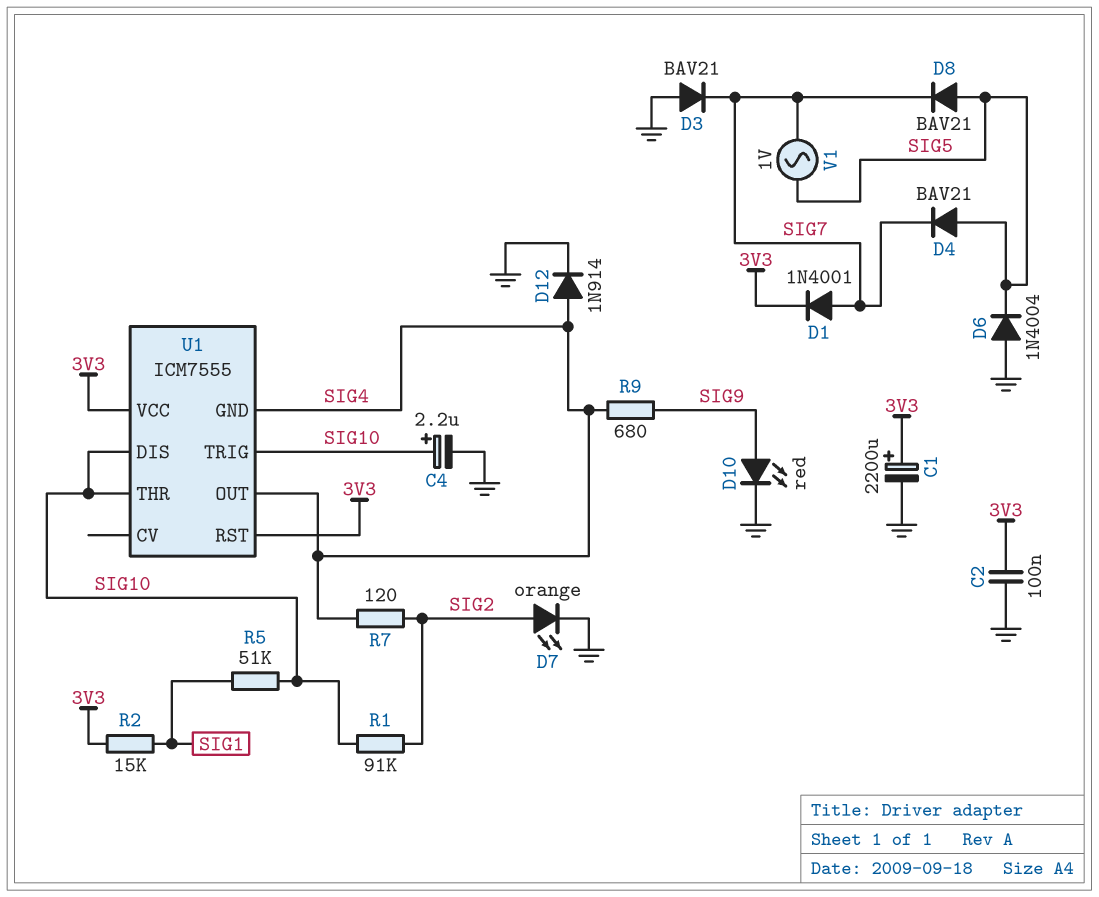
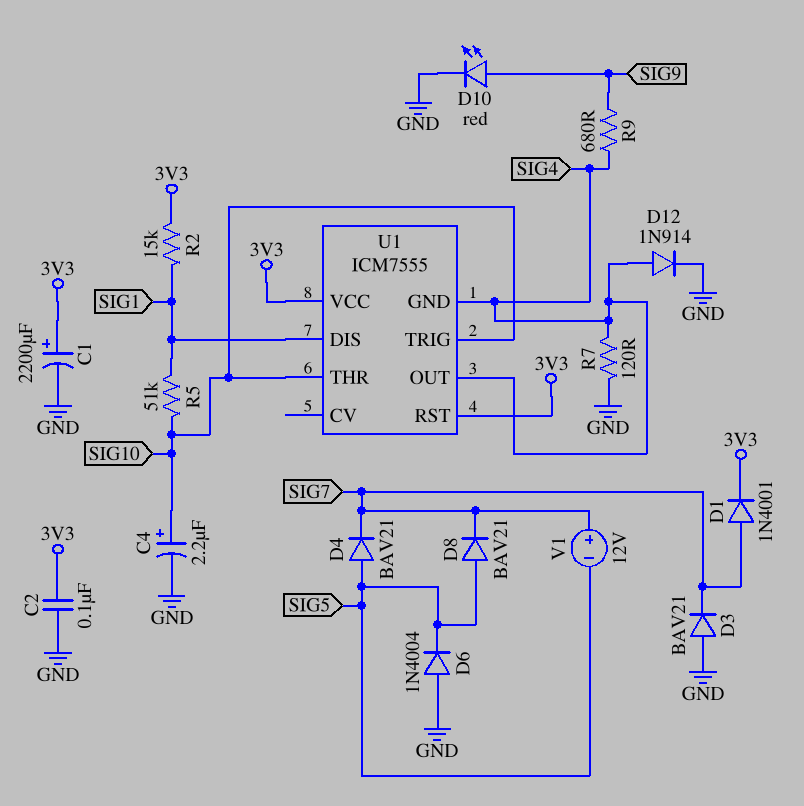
D7: LED orange (A SIG2, K GND) -> none
R1: 91k (SIG2, SIG10) -> none
R7: 120 (SIG2, SIG4) -> 120 (GND, SIG4)
U1 pin DIS: SIG10 -> SIG1
V1: AC 1V (SIG5, SIG7) -> 12V (plus SIG7, minus SIG5)

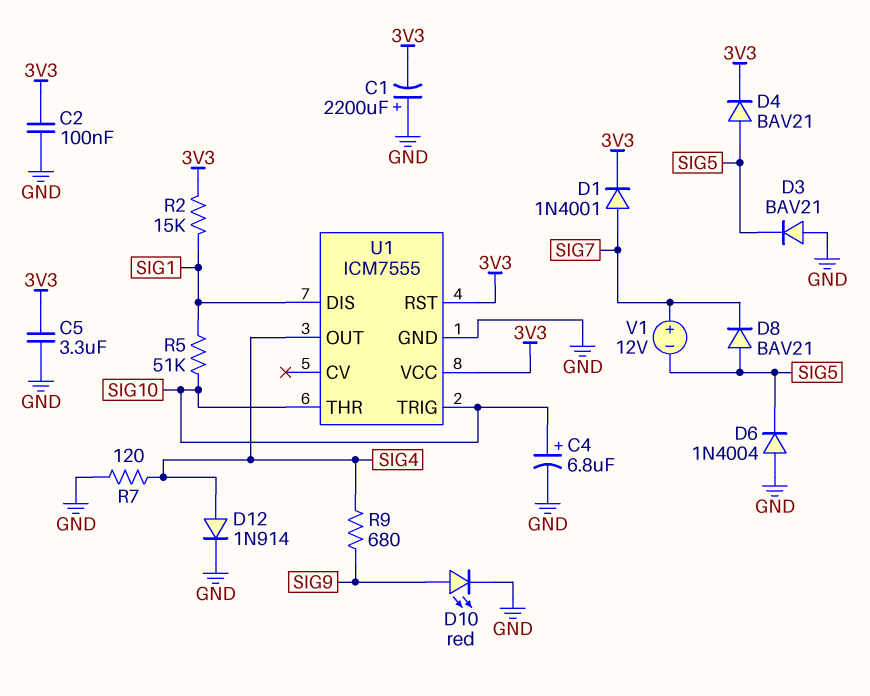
C1: 2200uF (plus 3V3, minus GND) -> 2200uF (plus GND, minus 3V3)
C4: 2.2uF (plus SIG10, minus GND) -> 6.8uF (plus SIG10, minus GND)
C5: none -> 3.3uF (3V3, GND)
D3: diode BAV21 (A GND, K SIG7) -> diode BAV21 (A GND, K SIG5)
D4: diode BAV21 (A SIG5, K SIG7) -> diode BAV21 (A SIG5, K 3V3)
U1 pin GND: SIG4 -> GND

